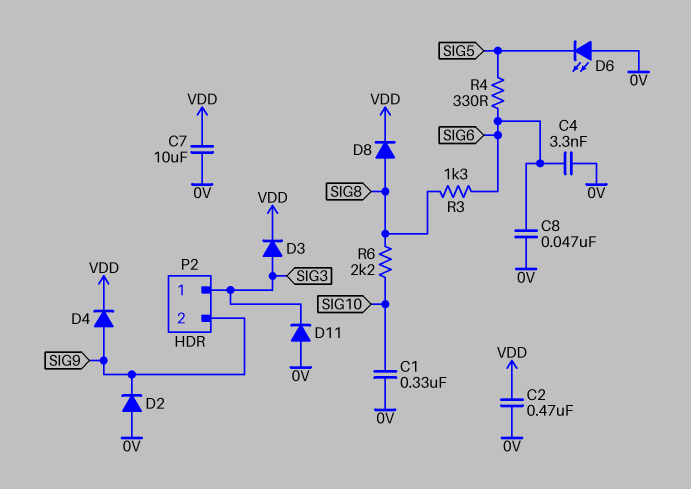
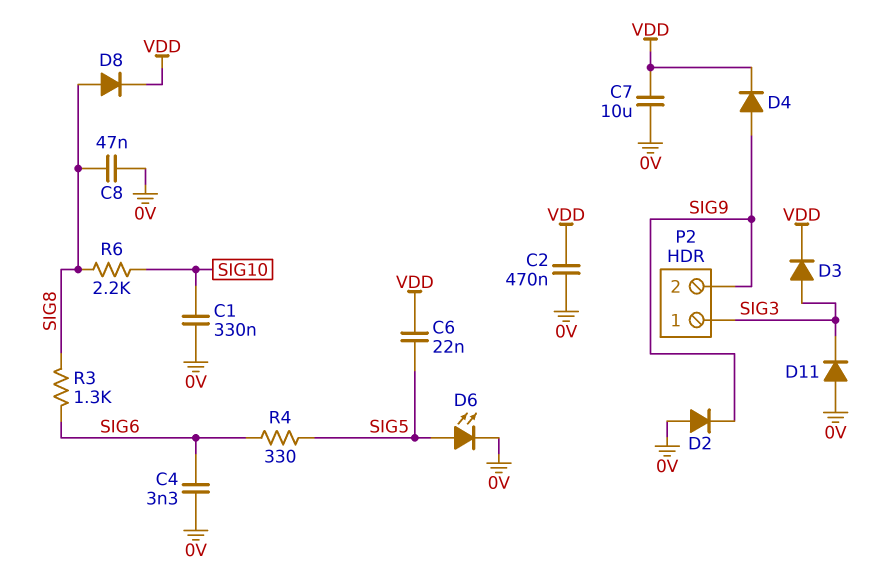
C6: none -> 22nF (SIG5, VDD)
C8: 47nF (0V, SIG6) -> 47nF (0V, SIG8)
D6: LED (A 0V, K SIG5) -> LED (A SIG5, K 0V)

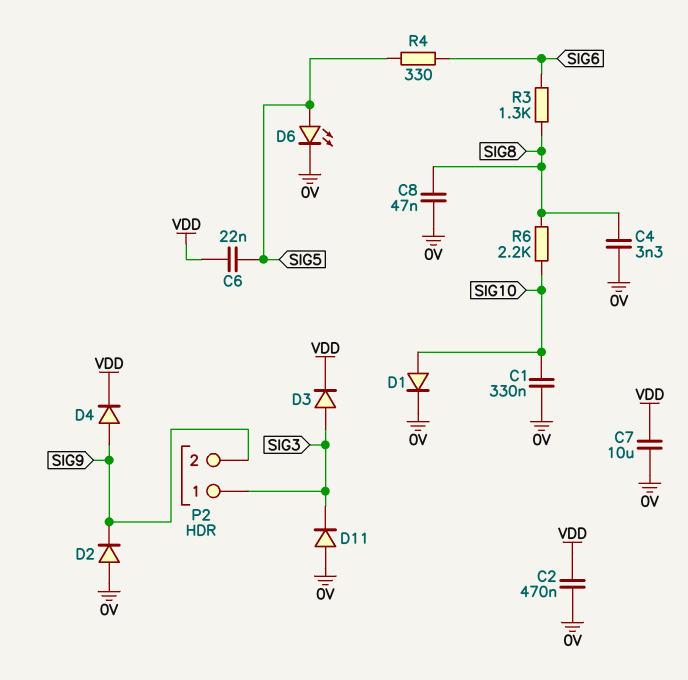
C4: 3.3nF (0V, SIG6) -> 3.3nF (0V, SIG8)
D1: none -> diode (A SIG10, K 0V)
D8: diode (A SIG8, K VDD) -> none

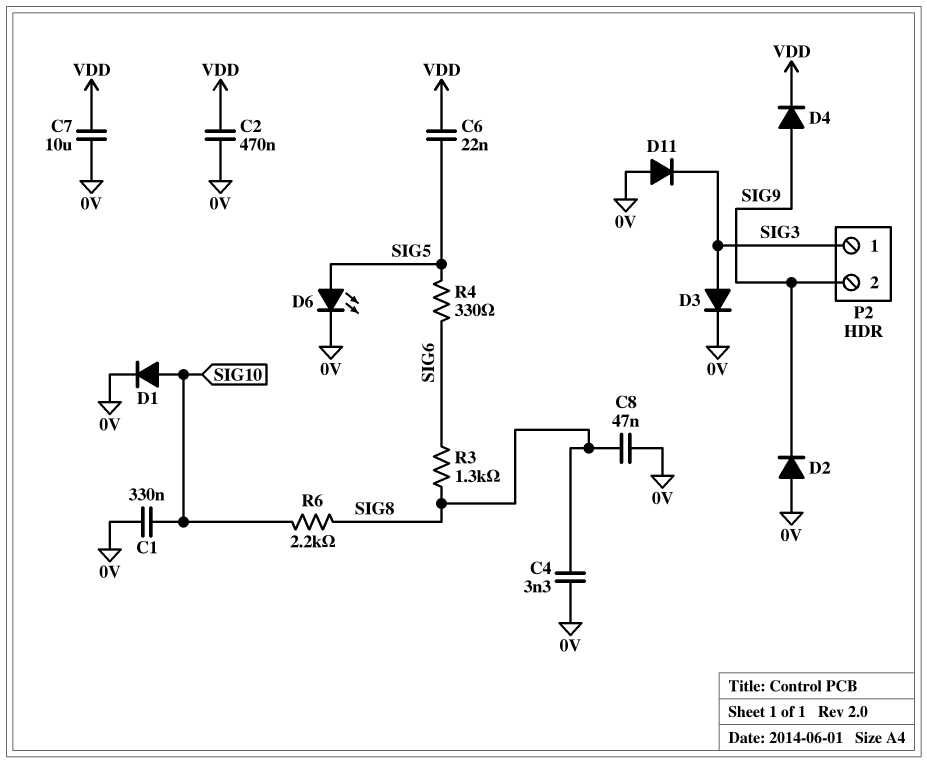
D3: diode (A SIG3, K VDD) -> diode (A SIG3, K 0V)

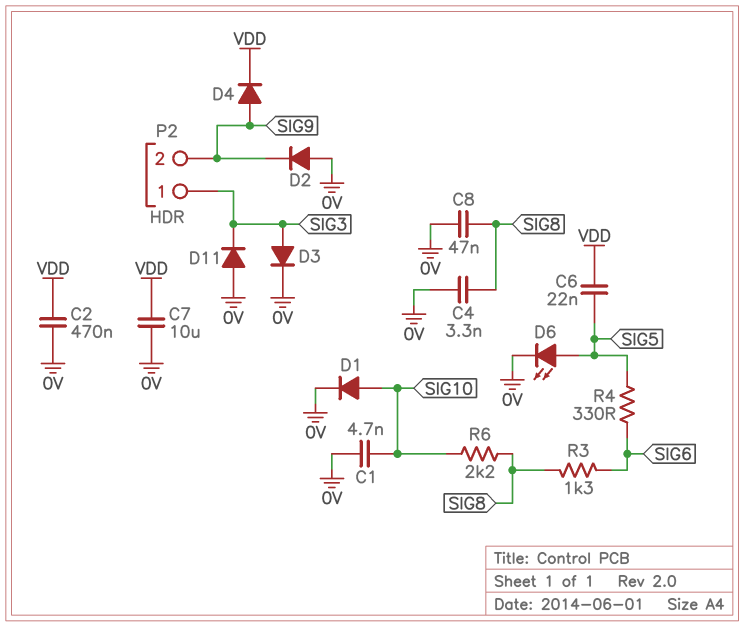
C1: 330nF (0V, SIG10) -> 4.7nF (0V, SIG10)

